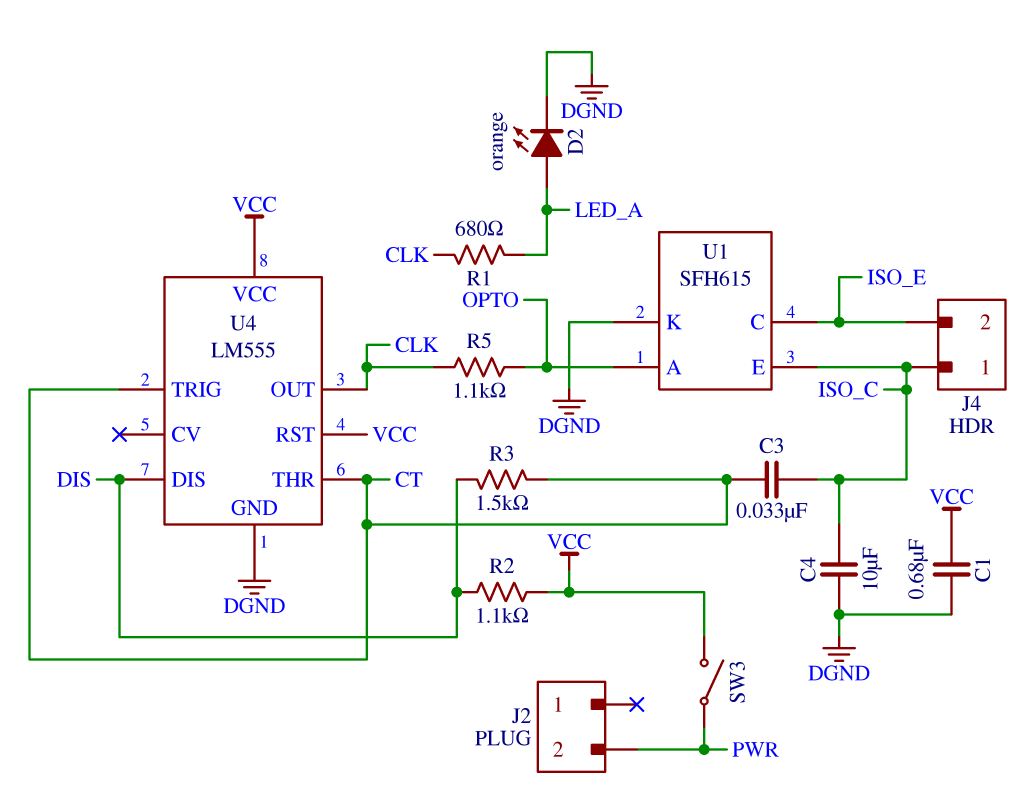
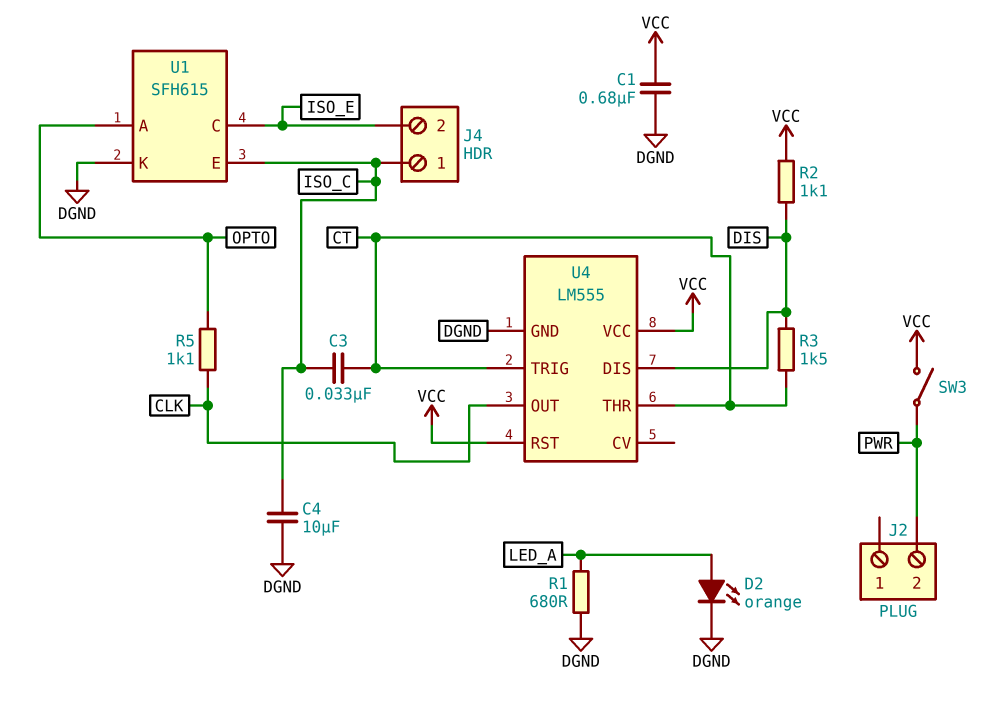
R1: 680 (CLK, LED_A) -> 680 (DGND, LED_A)

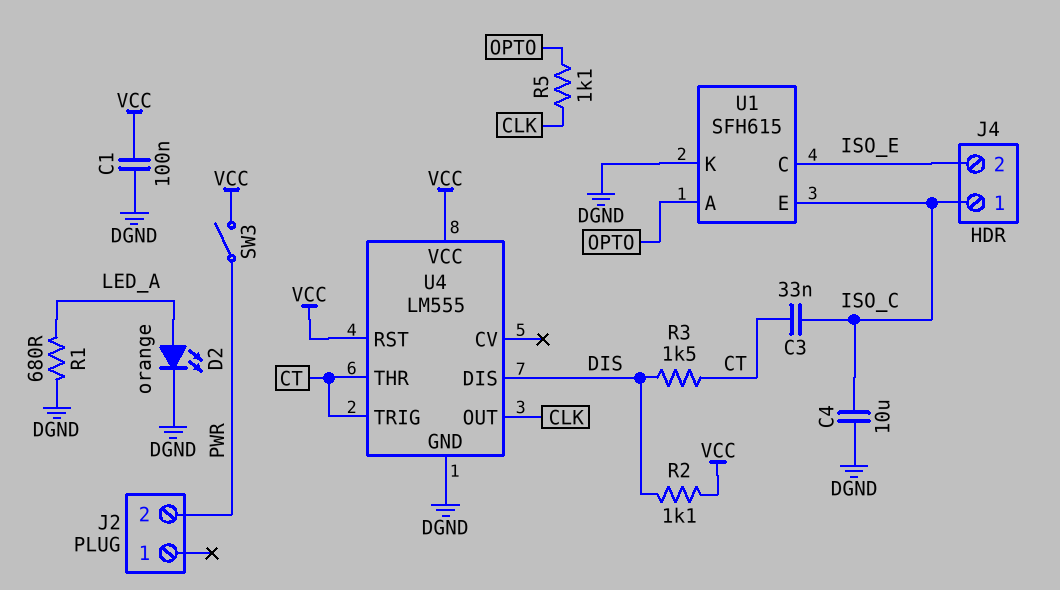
C1: 680nF (DGND, VCC) -> 100nF (DGND, VCC)

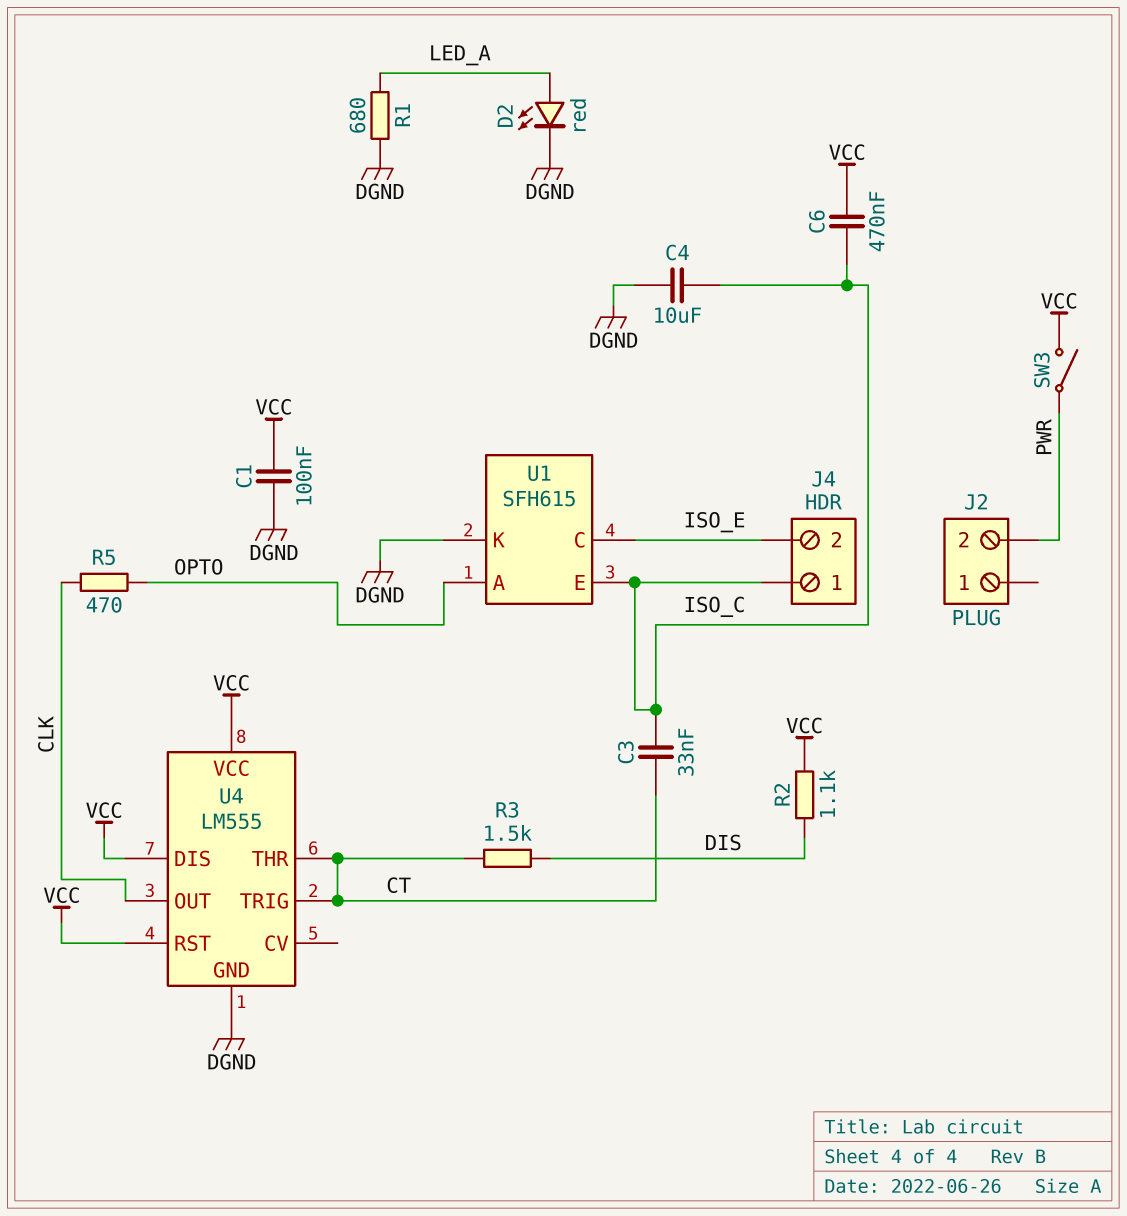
C6: none -> 470nF (ISO_C, VCC)
D2: LED orange (A LED_A, K DGND) -> LED red (A LED_A, K DGND)
R5: 1.1k (CLK, OPTO) -> 470 (CLK, OPTO)
U4 pin DIS: DIS -> VCC

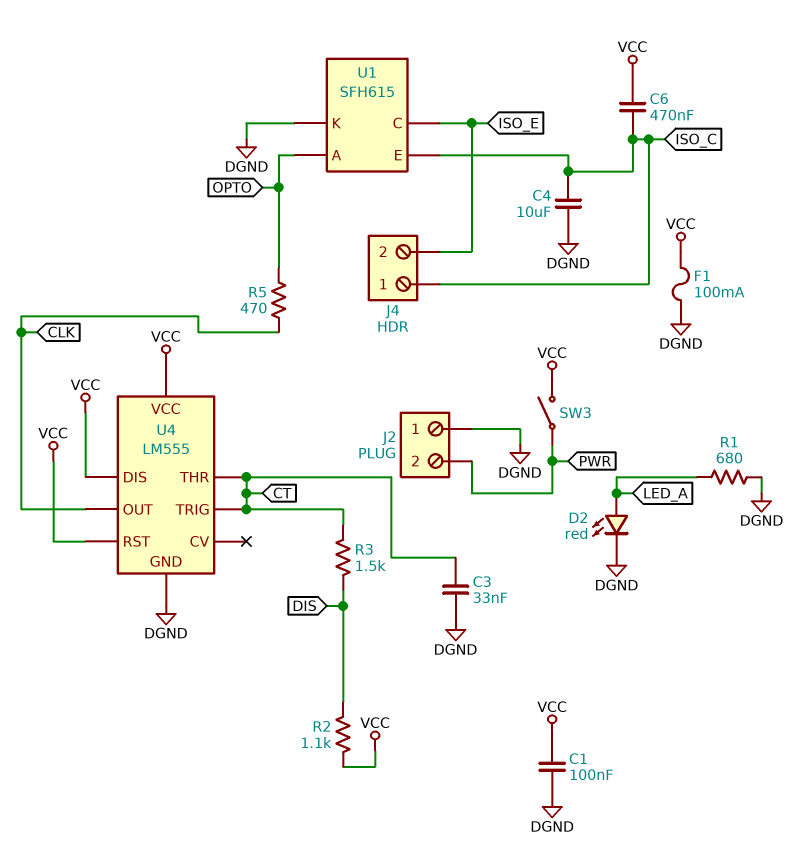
C3: 33nF (CT, ISO_C) -> 33nF (CT, DGND)
F1: none -> 100mA (DGND, VCC)
J2 pin 1: none -> DGND

